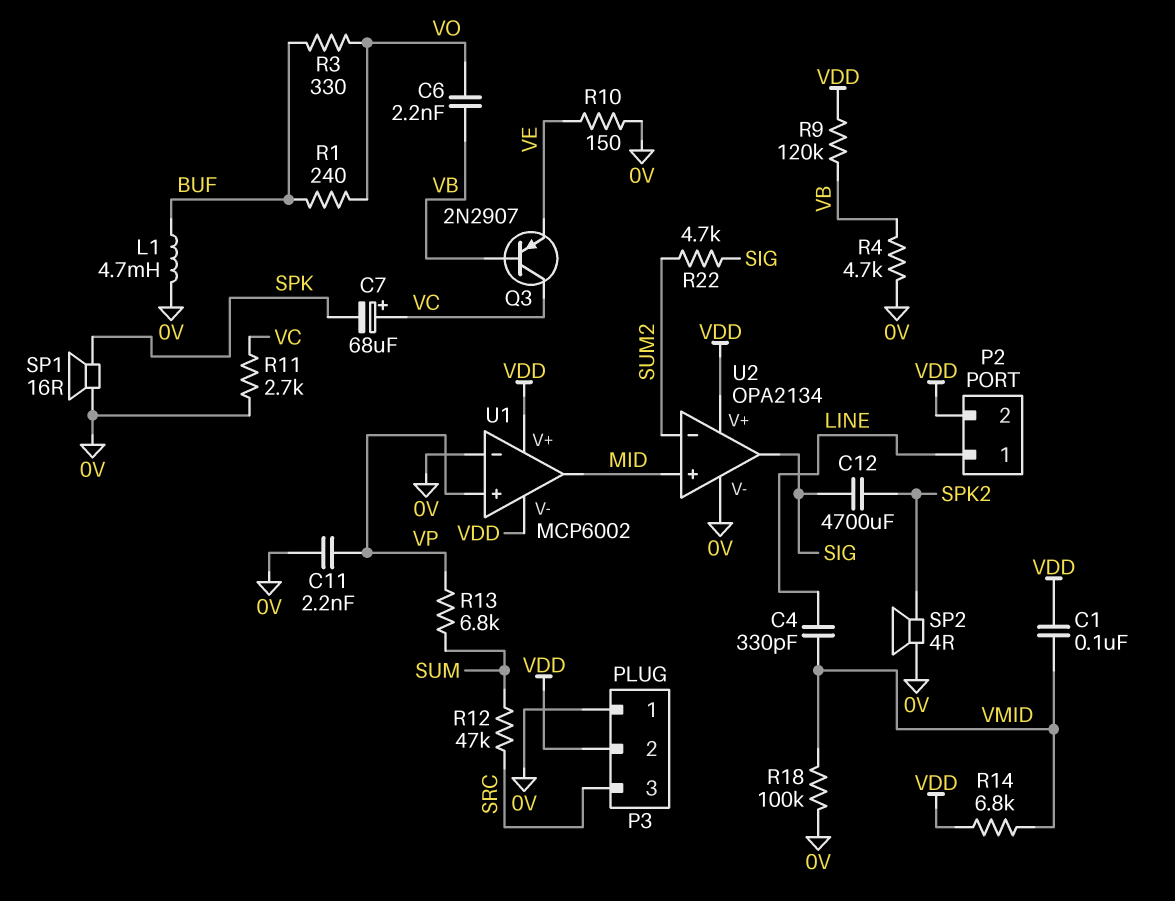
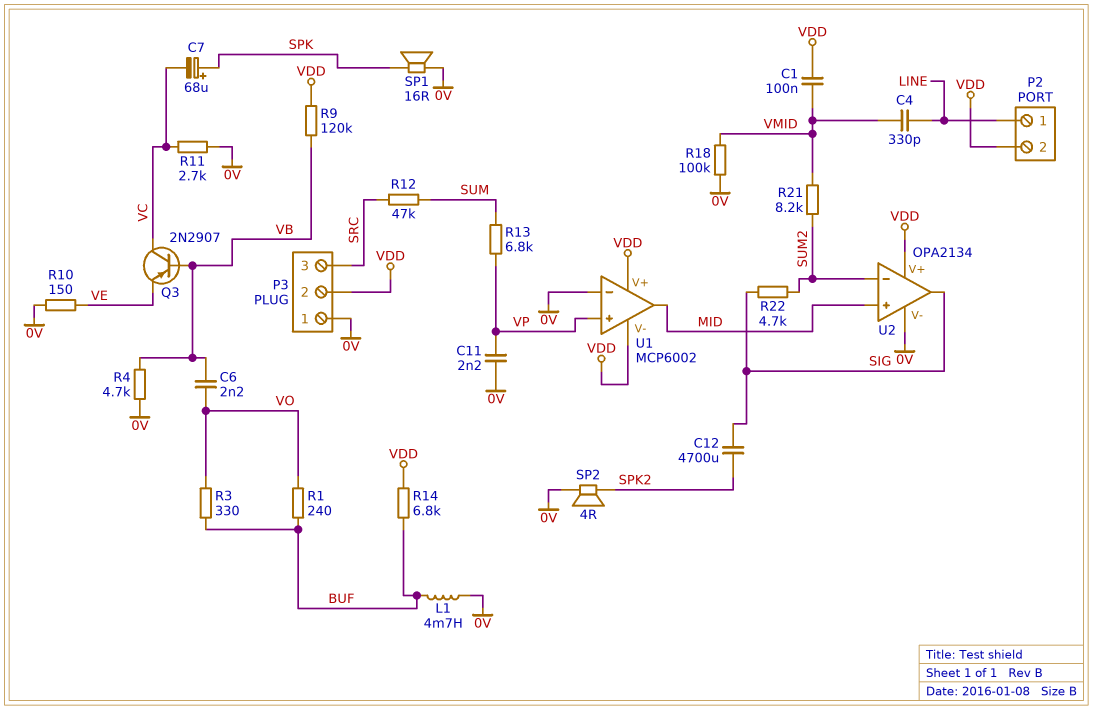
C7: 68uF (plus VC, minus SPK) -> 68uF (plus SPK, minus VC)
R14: 6.8k (VDD, VMID) -> 6.8k (BUF, VDD)
R21: none -> 8.2k (SUM2, VMID)

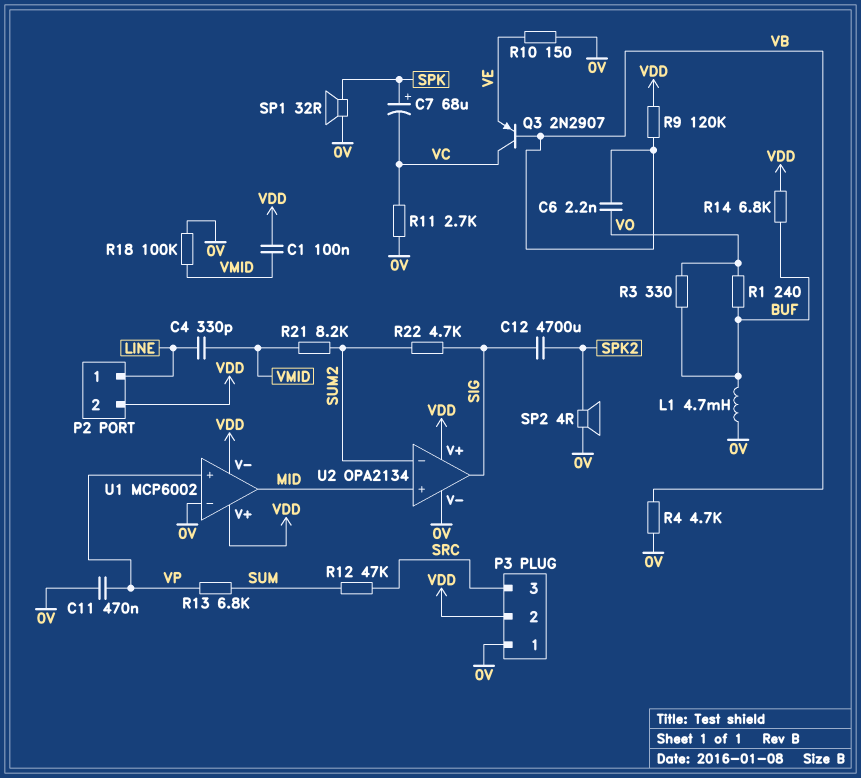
C11: 2.2nF (0V, VP) -> 470nF (0V, VP)
SP1: speaker 16R (0V, SPK) -> speaker 32R (0V, SPK)

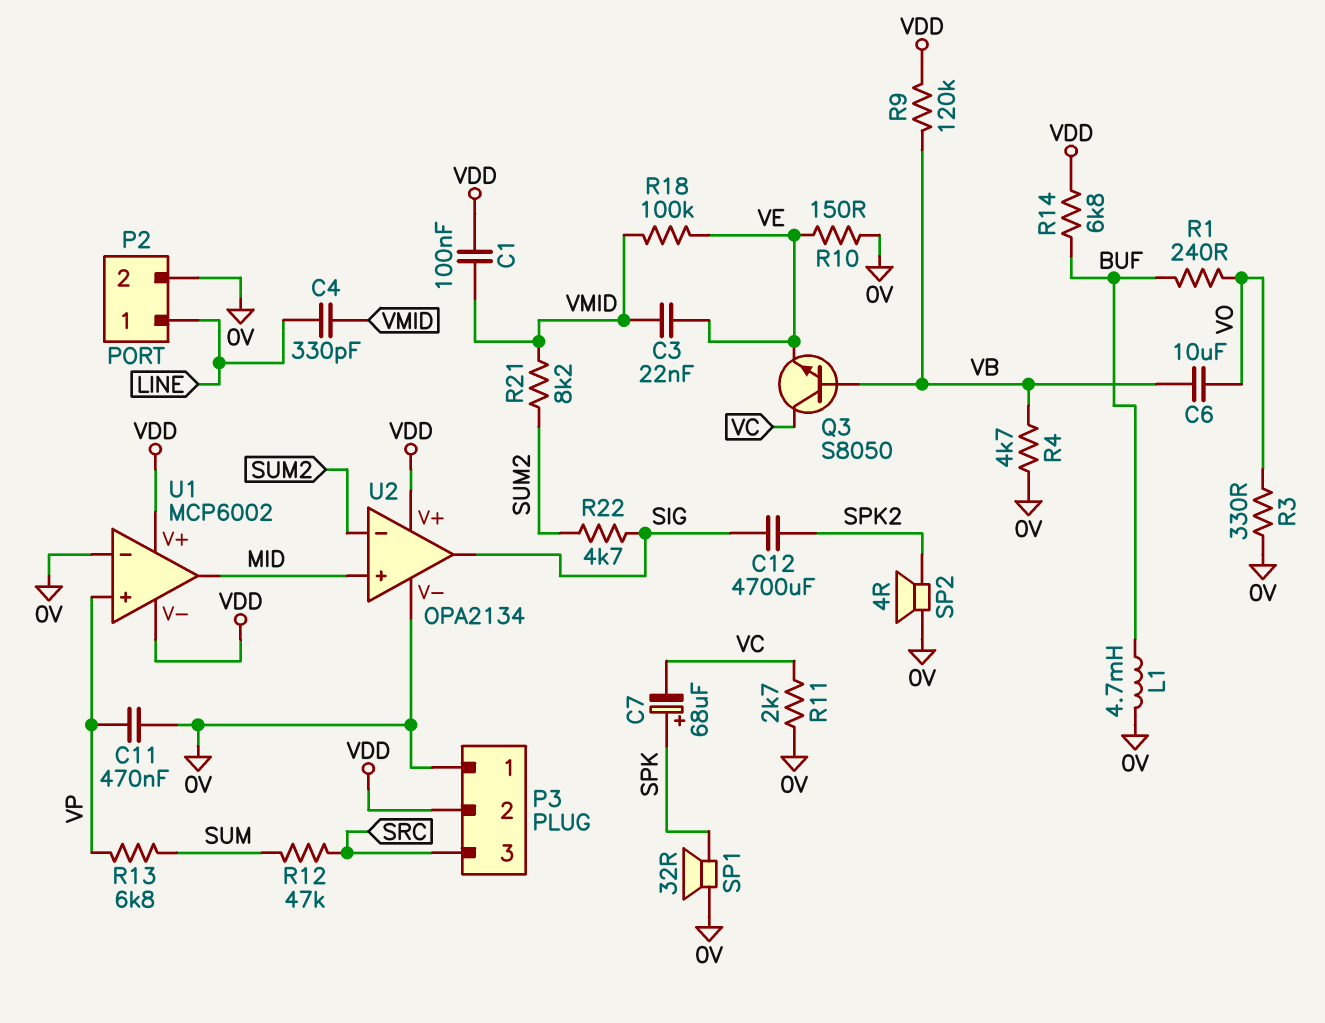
C3: none -> 22nF (VE, VMID)
C6: 2.2nF (VB, VO) -> 10uF (VB, VO)
P2 pin 2: VDD -> 0V
Q3: PNP 2N2907 (B VB, C VC, E VE) -> NPN S8050 (B VB, C VC, E VE)
R3: 330 (BUF, VO) -> 330 (0V, VO)
R18: 100k (0V, VMID) -> 100k (VE, VMID)

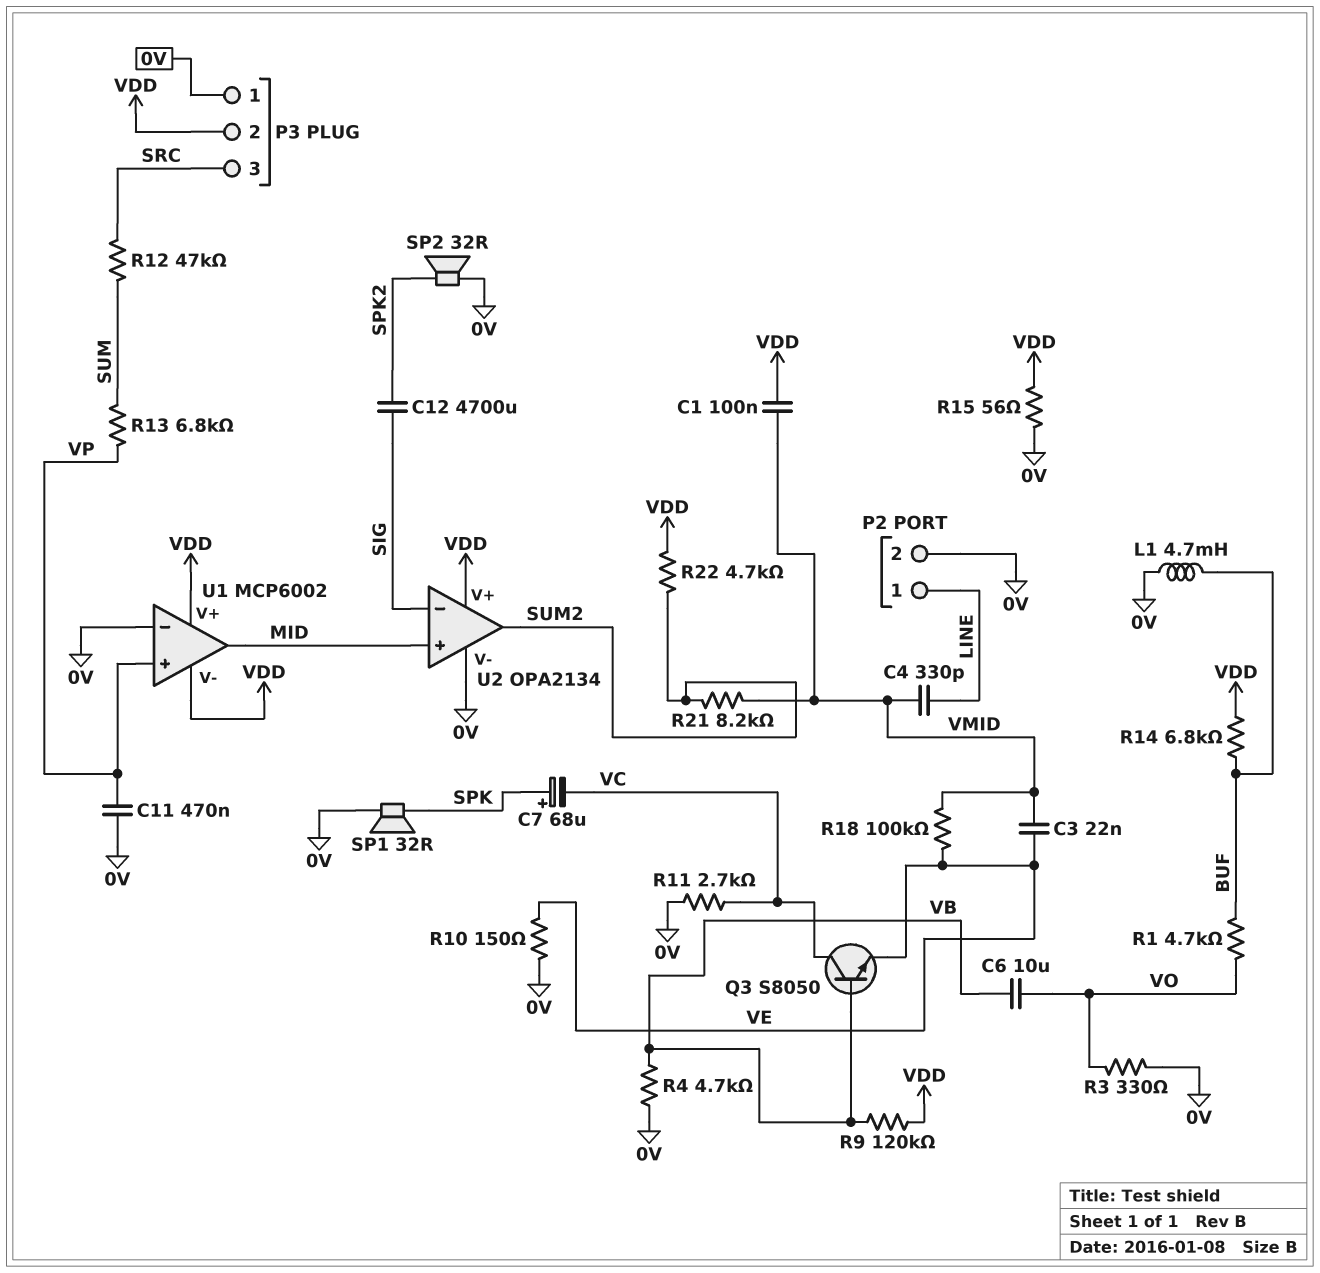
R1: 240 (BUF, VO) -> 4.7k (BUF, VO)
R15: none -> 56 (0V, VDD)
R22: 4.7k (SIG, SUM2) -> 4.7k (SUM2, VDD)
SP2: speaker 4R (0V, SPK2) -> speaker 32R (0V, SPK2)
U2 pin in-: SUM2 -> SIG
U2 pin out: SIG -> SUM2

